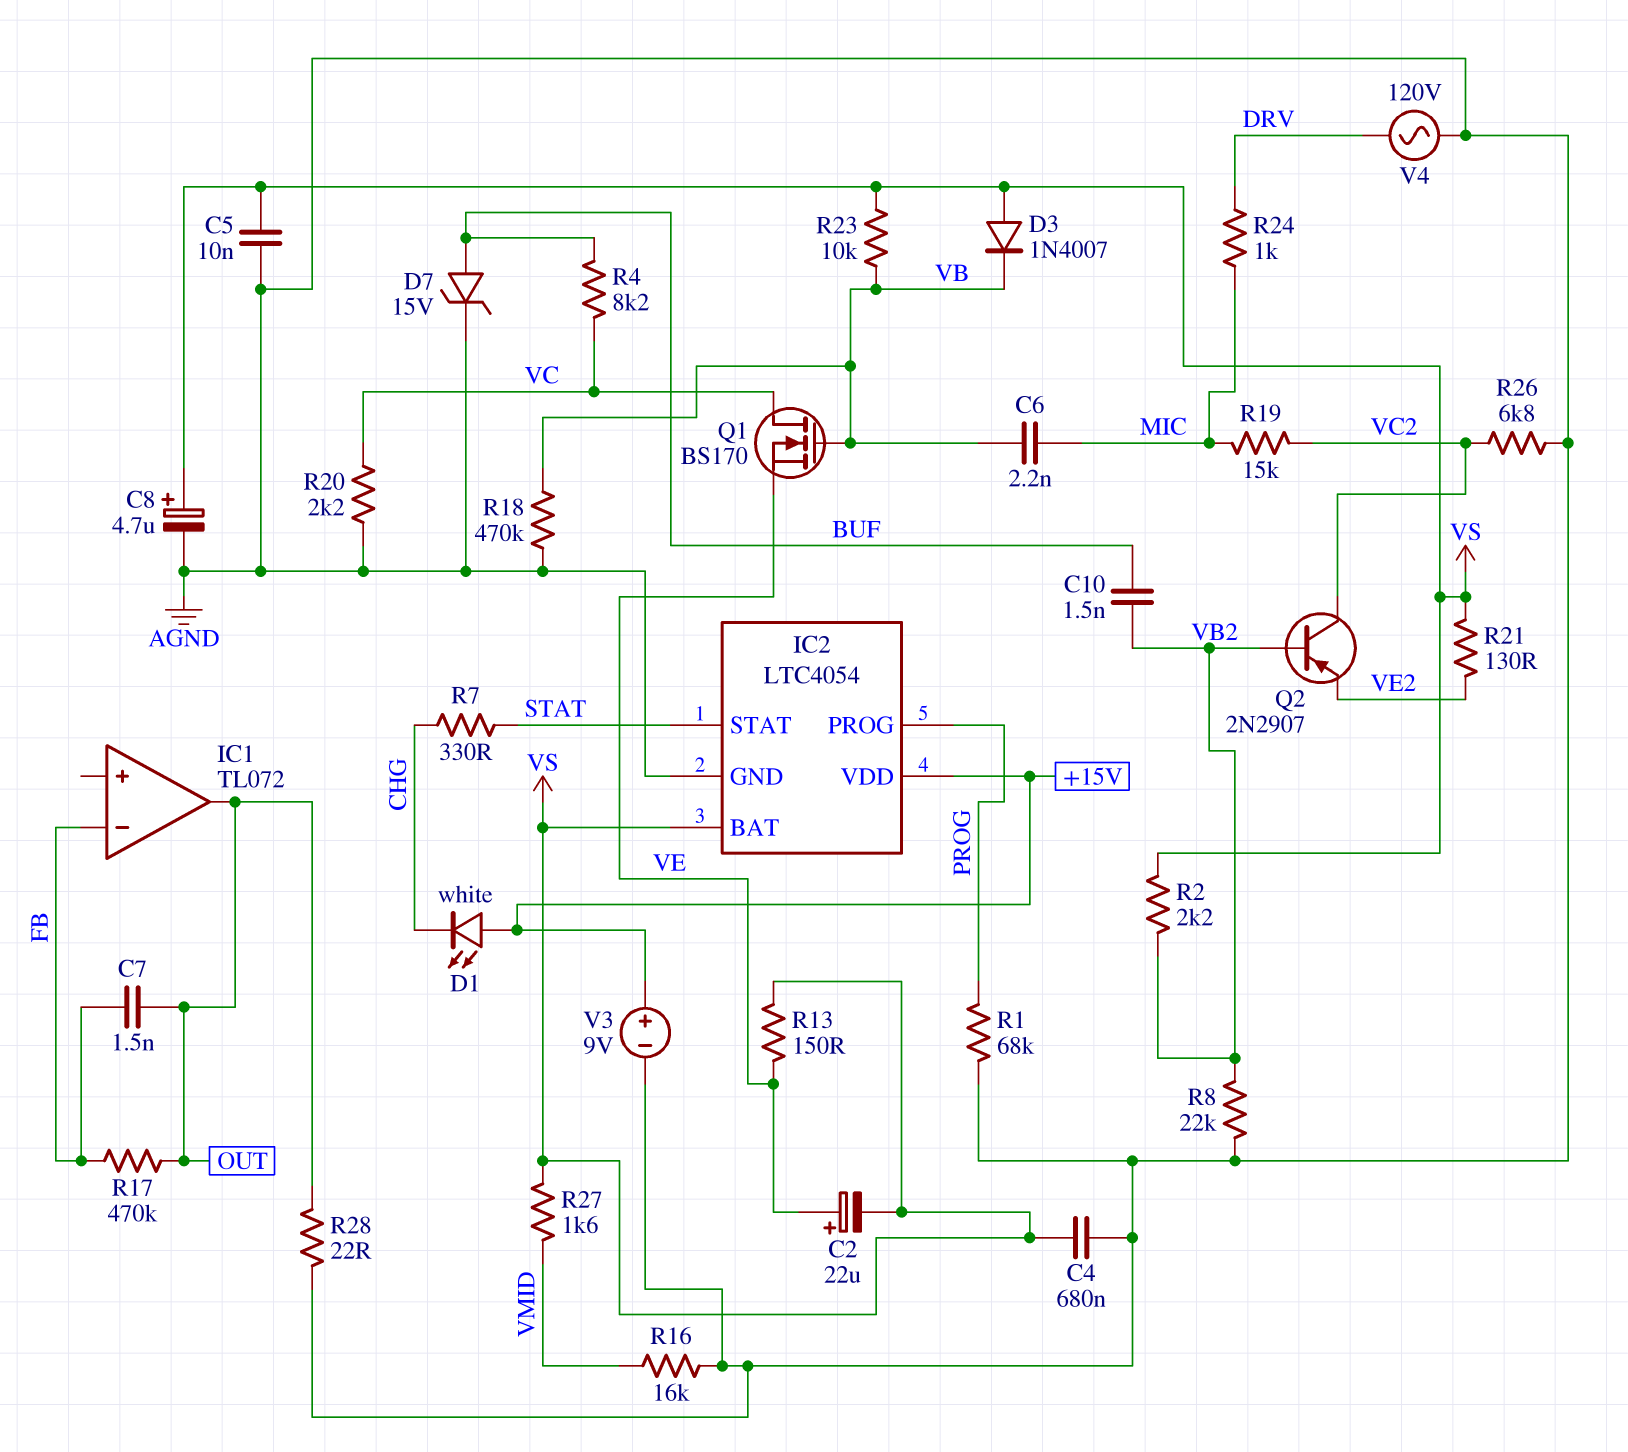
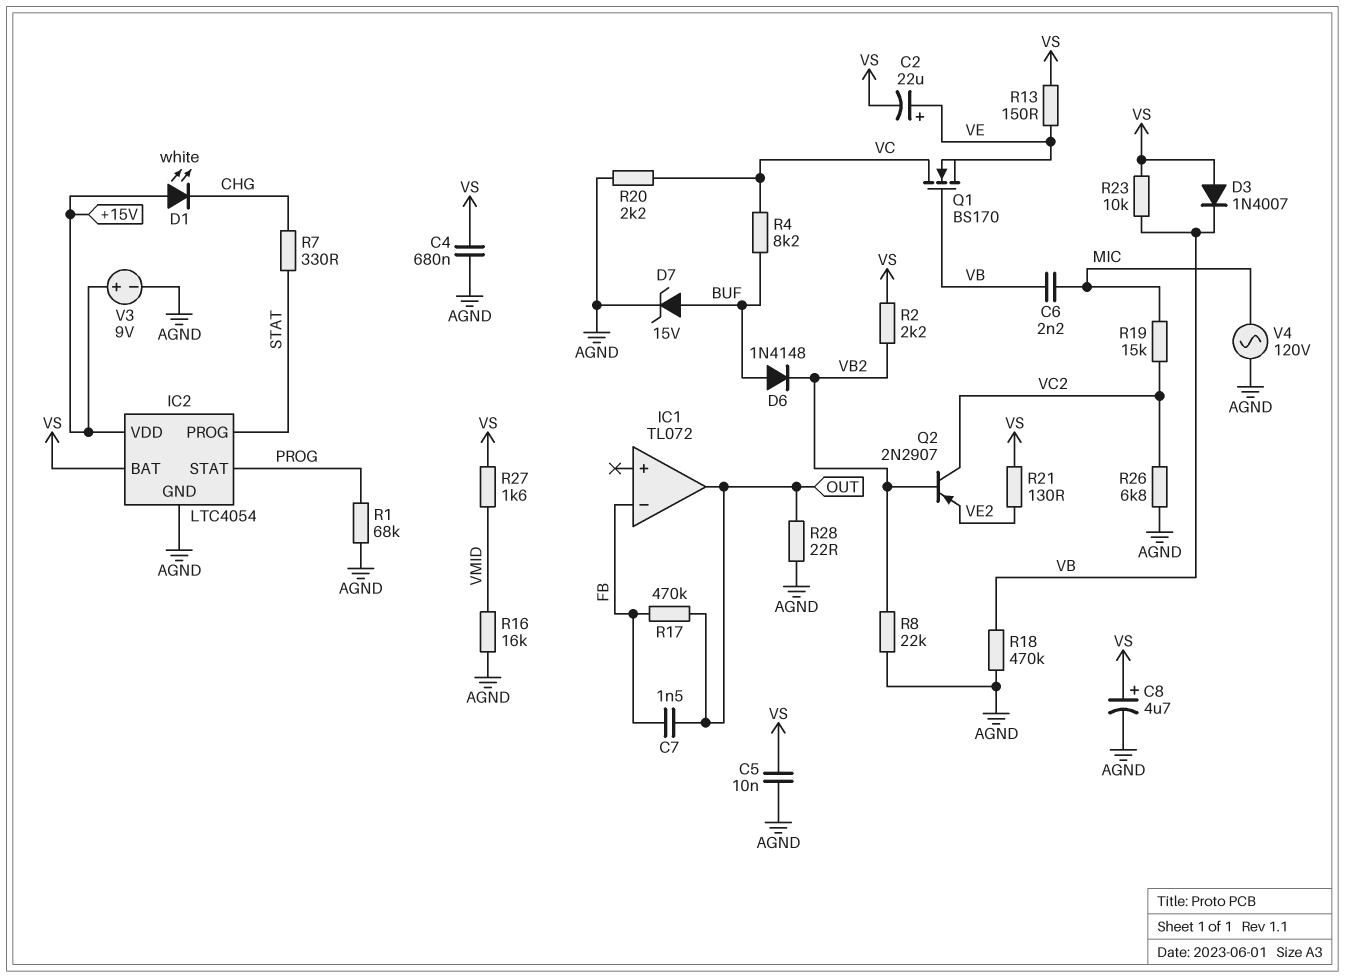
C10: 1.5nF (BUF, VB2) -> none
D6: none -> diode 1N4148 (A BUF, K VB2)
IC2 pin PROG: PROG -> STAT
IC2 pin STAT: STAT -> PROG
R24: 1k (DRV, MIC) -> none
V4: AC 120V (AGND, DRV) -> AC 120V (AGND, MIC)

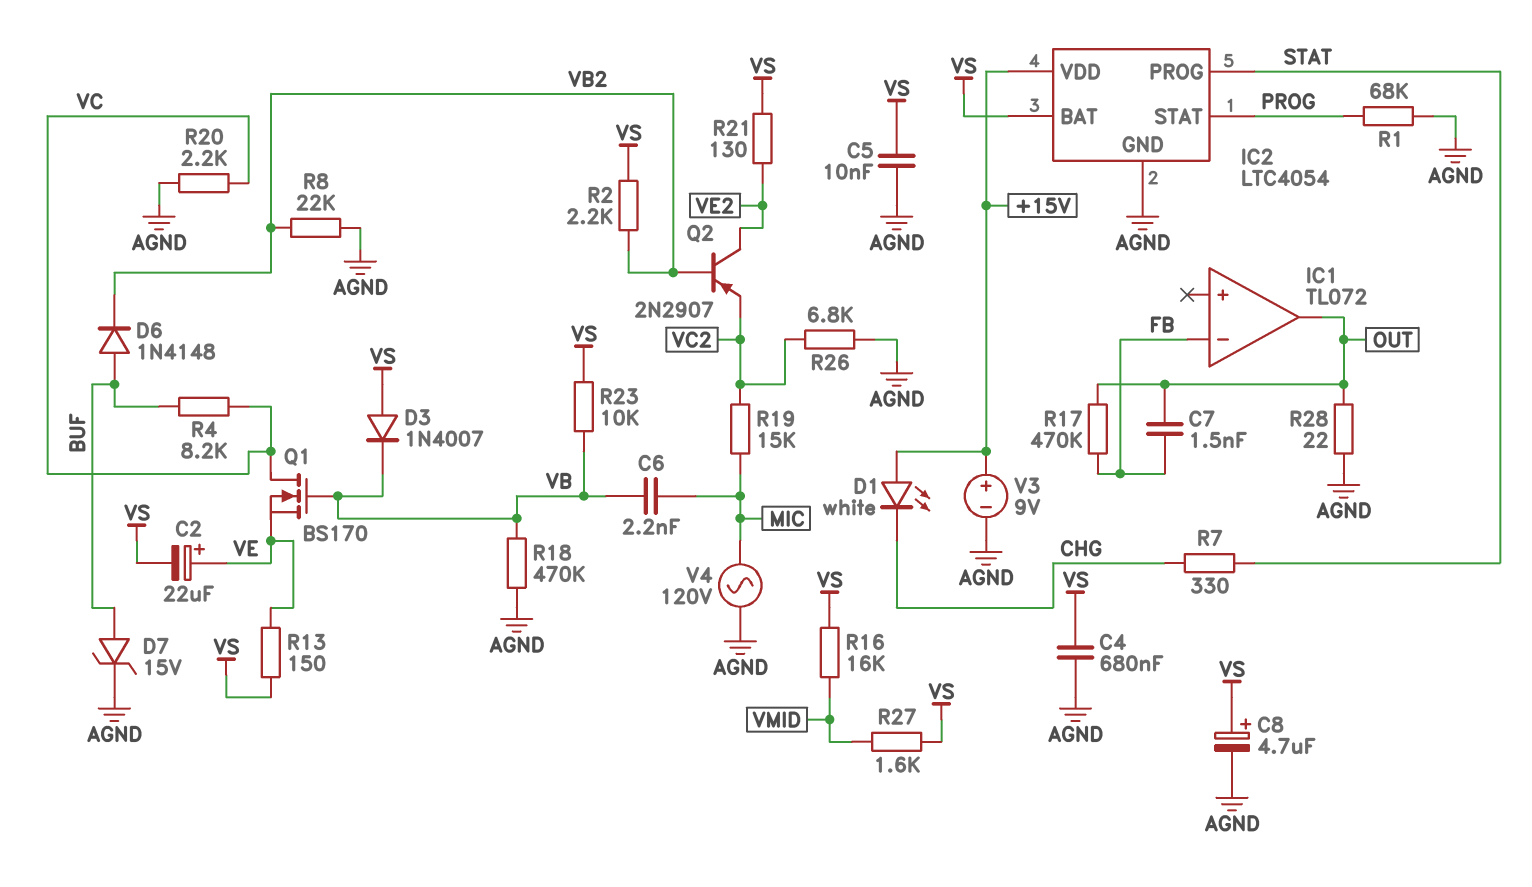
Q2: PNP 2N2907 (B VB2, C VC2, E VE2) -> PNP 2N2907 (B VB2, C VE2, E VC2)
R16: 16k (AGND, VMID) -> 16k (VMID, VS)

